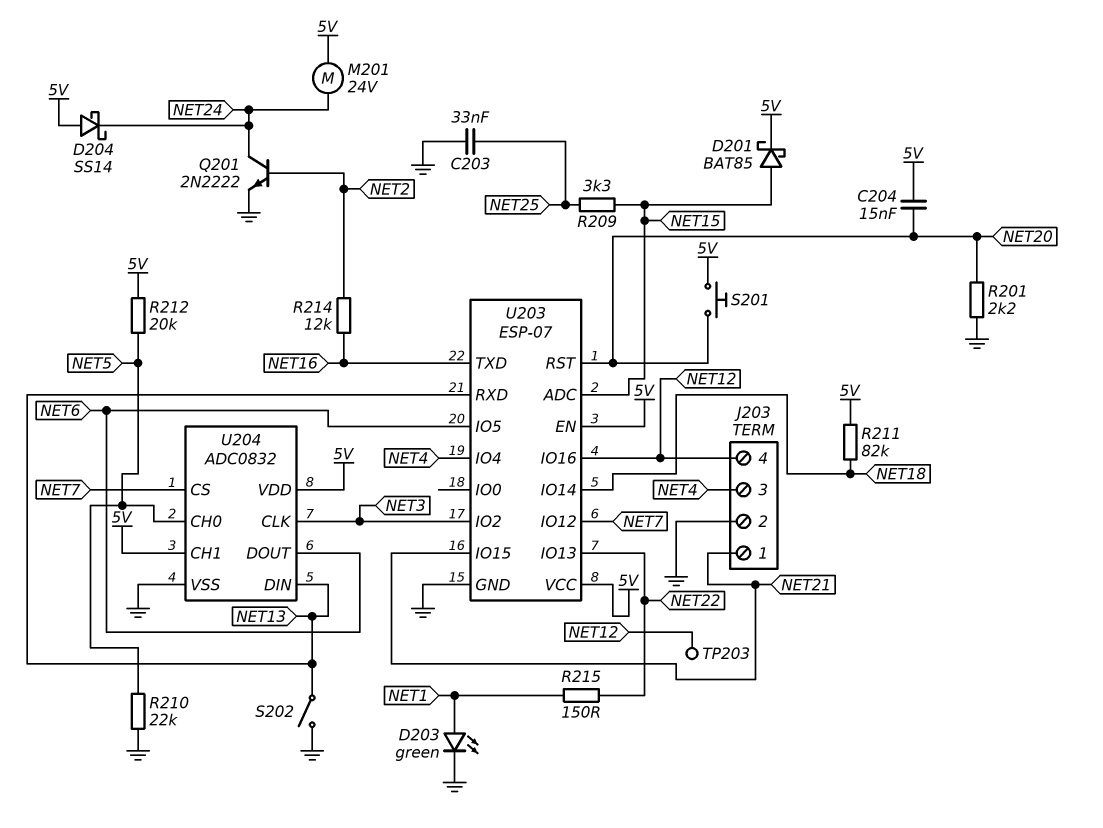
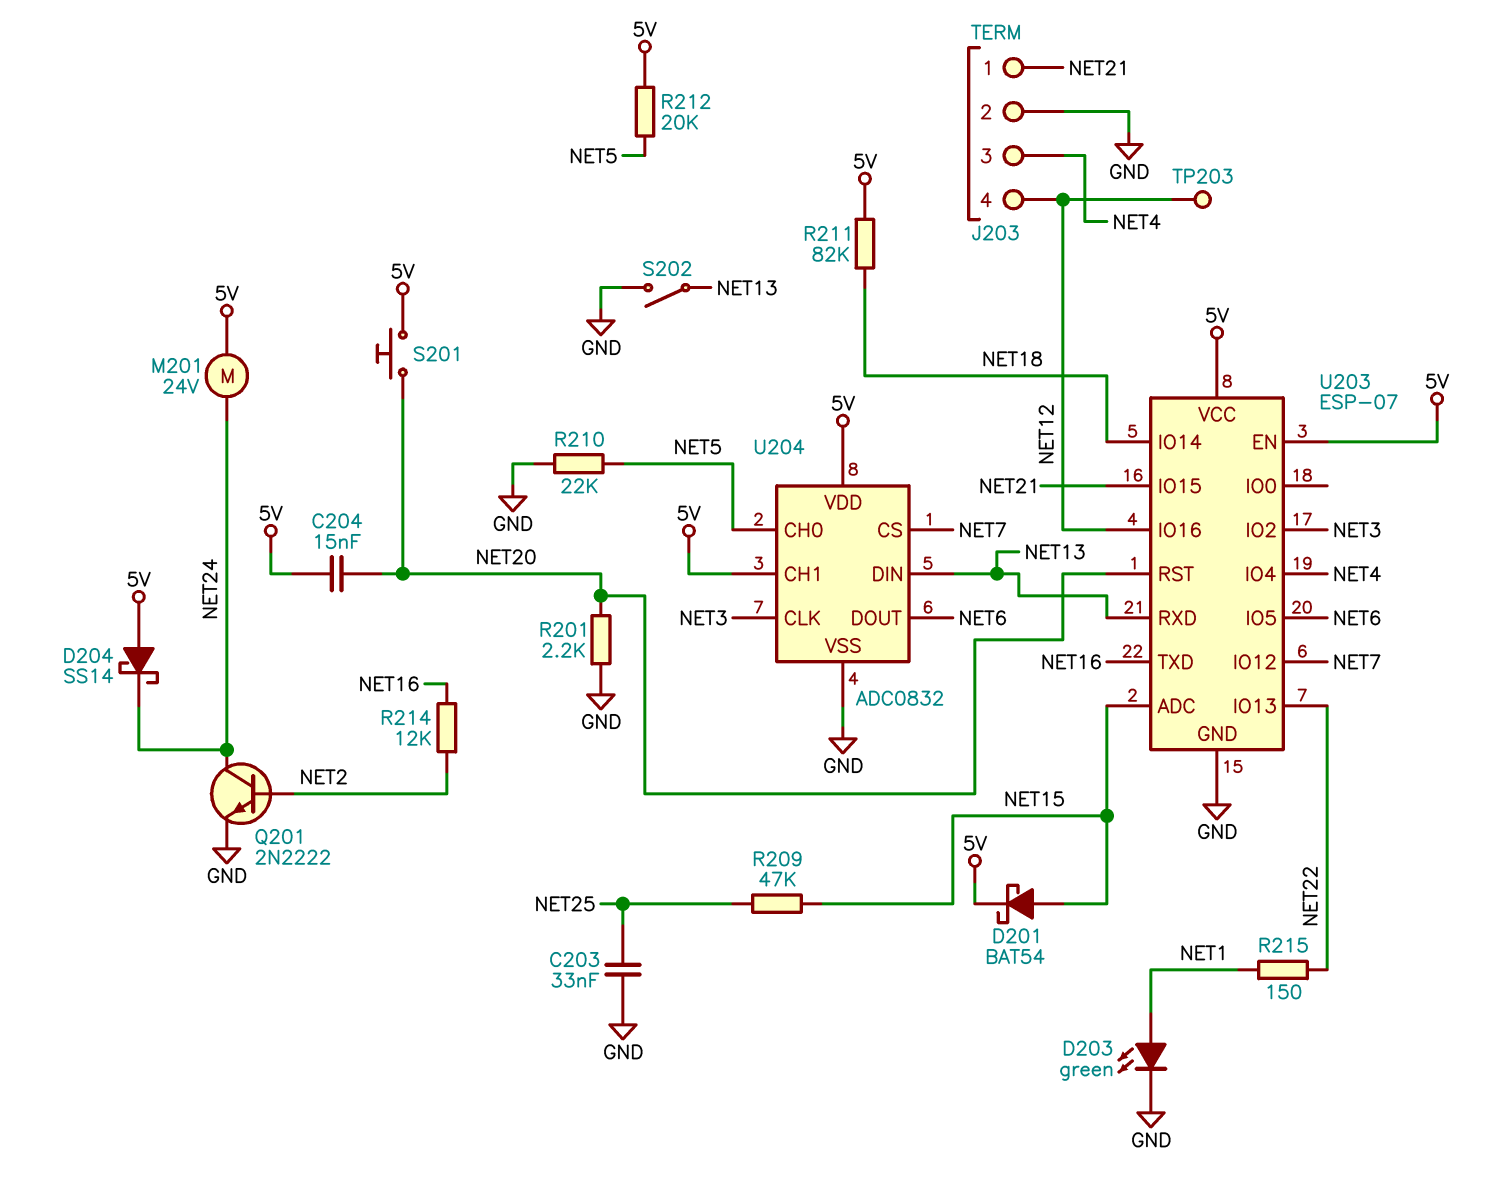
D201: schottky BAT85 (A NET15, K 5V) -> schottky BAT54 (A NET15, K 5V)
R209: 3.3k (NET15, NET25) -> 47k (NET15, NET25)

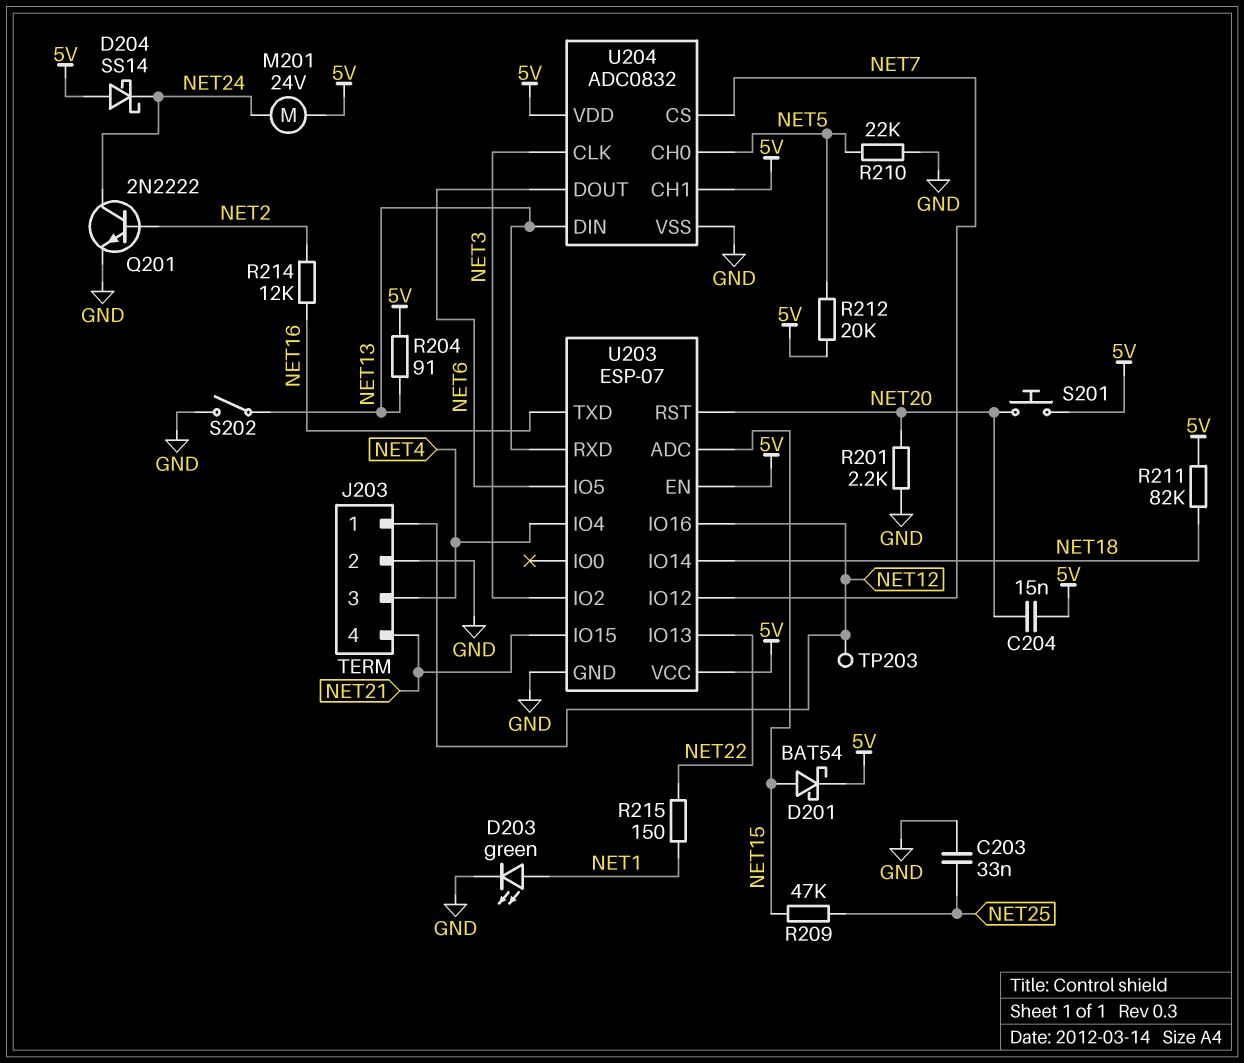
J203 pin 1: NET21 -> NET12
J203 pin 4: NET12 -> NET21
R204: none -> 91 (5V, NET13)

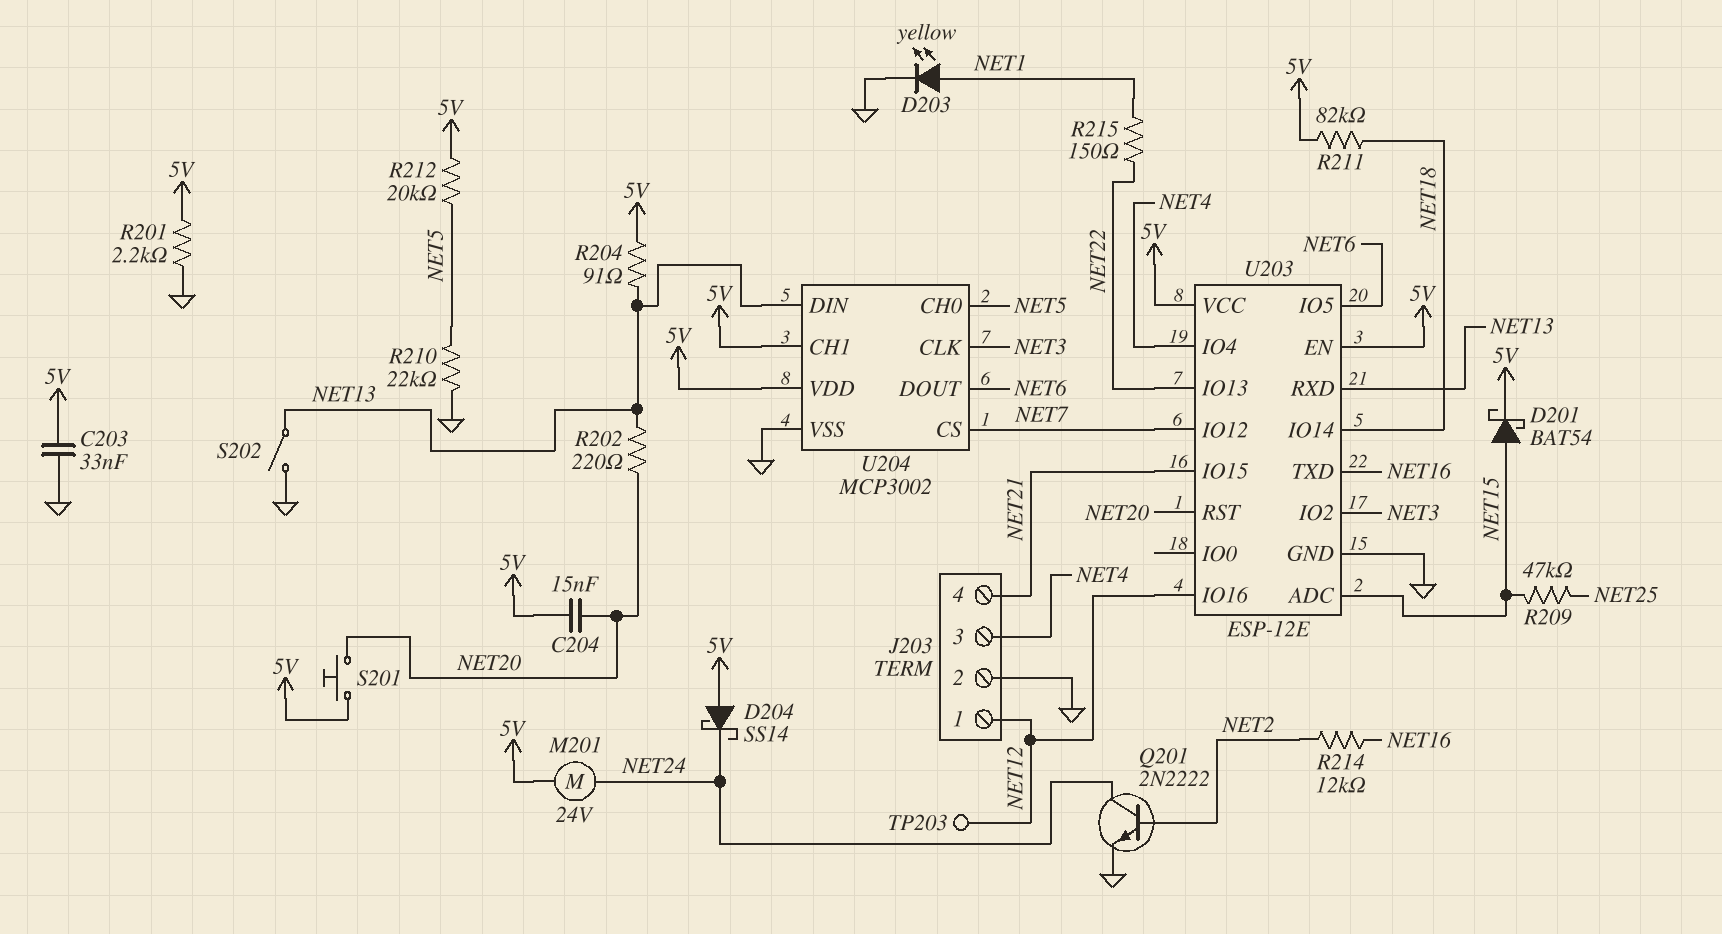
C203: 33nF (GND, NET25) -> 33nF (5V, GND)
D203: LED green (A NET1, K GND) -> LED yellow (A NET1, K GND)
R201: 2.2k (GND, NET20) -> 2.2k (5V, GND)
R202: none -> 220 (NET13, NET20)
U203: ESP-07 -> ESP-12E
U204: ADC0832 -> MCP3002

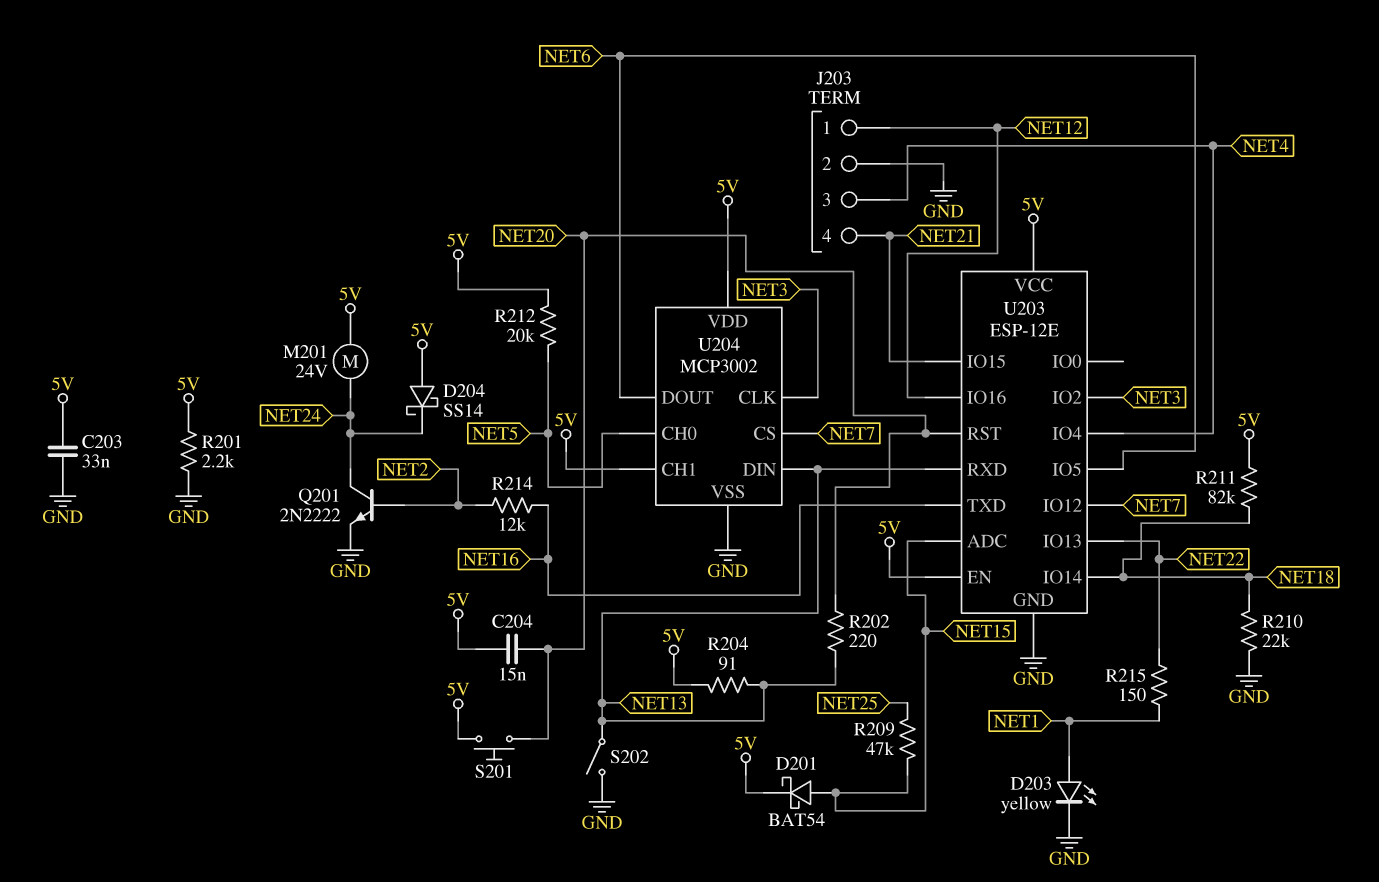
R210: 22k (GND, NET5) -> 22k (GND, NET18)
TP203: test point (NET12) -> none

